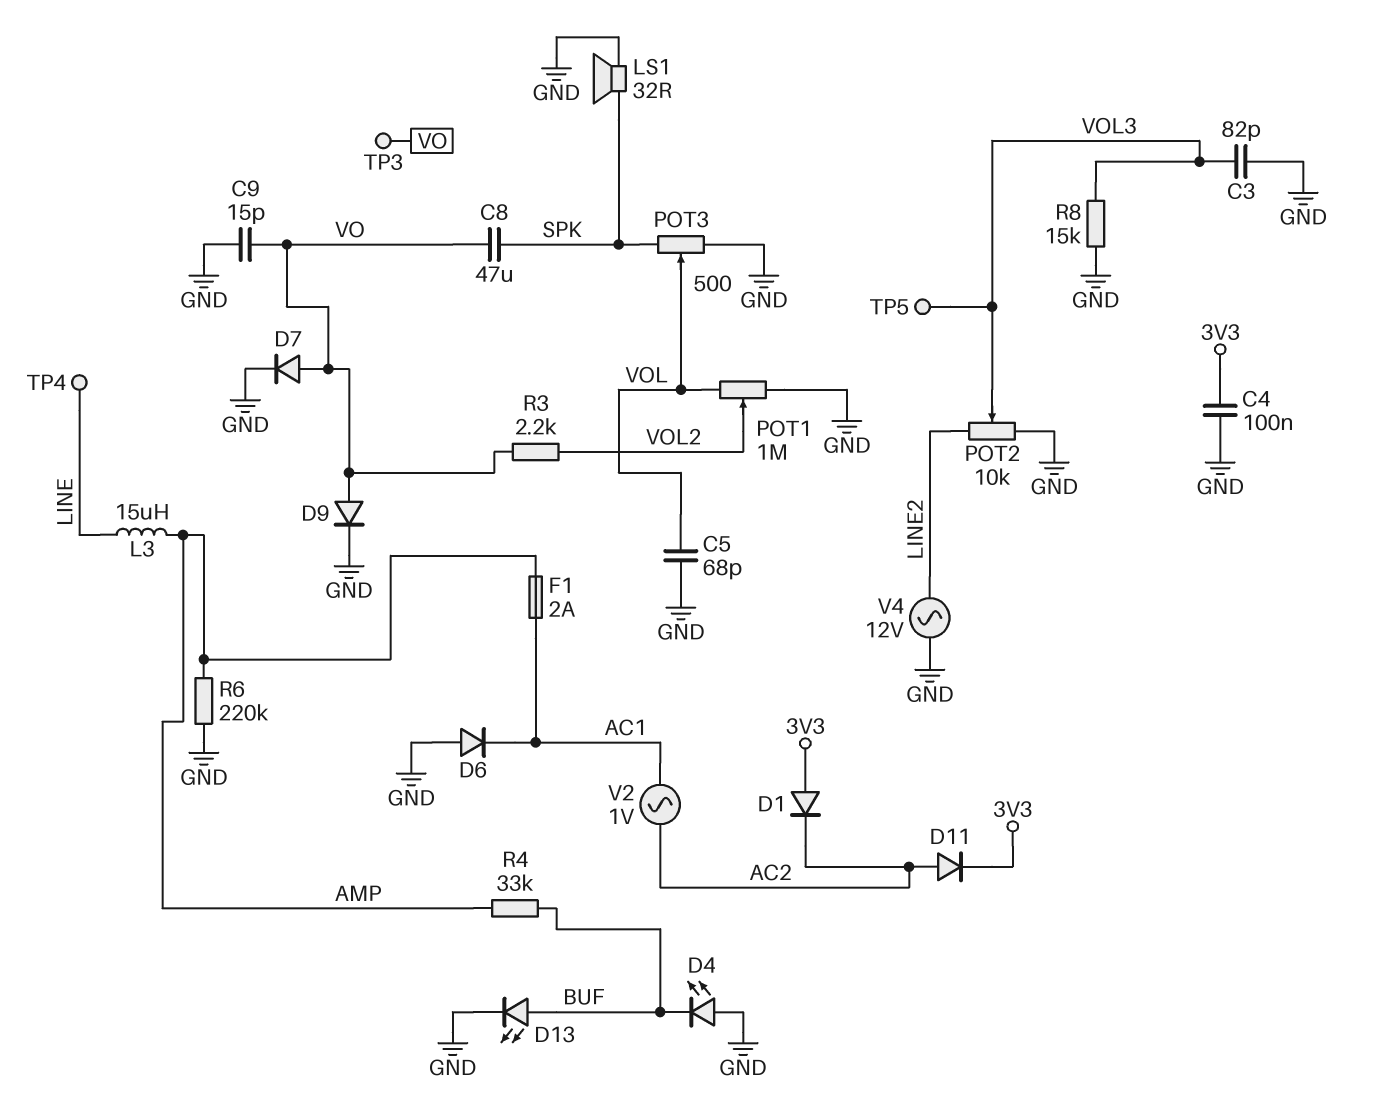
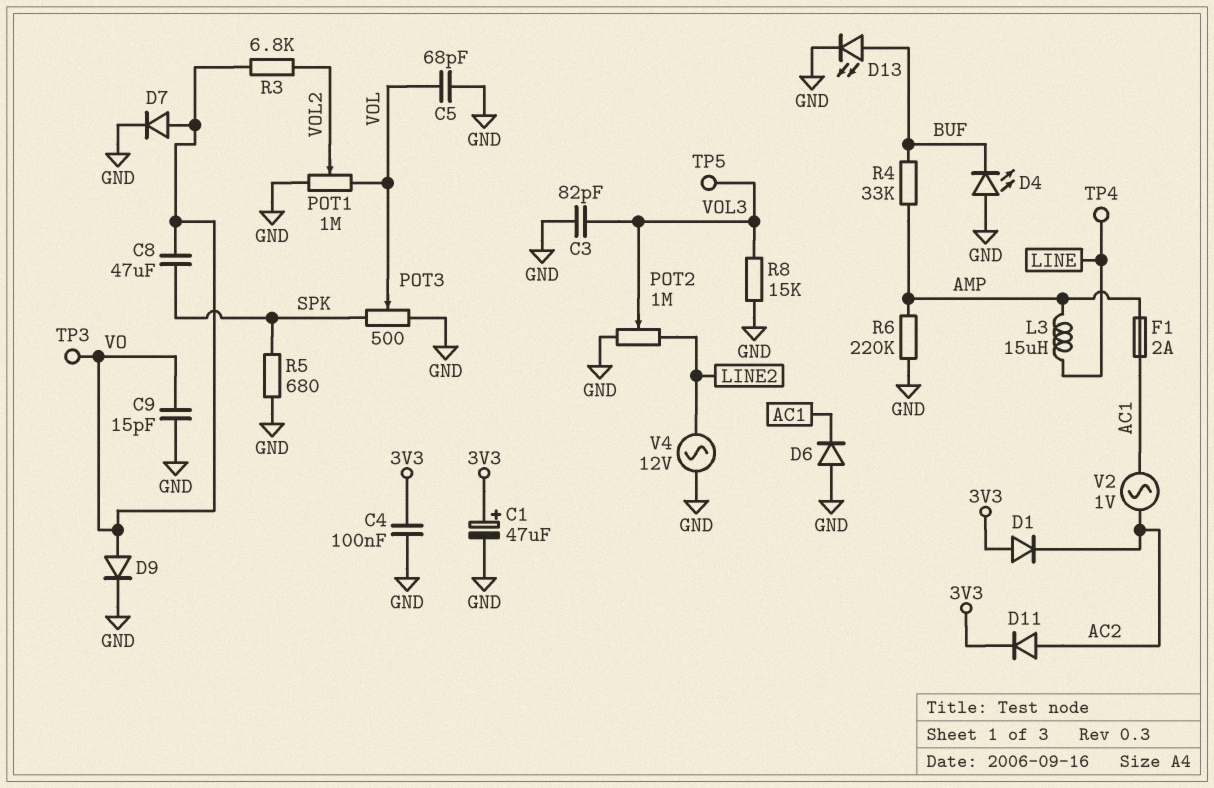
C1: none -> 47uF (plus 3V3, minus GND)
LS1: speaker 32R (GND, SPK) -> none
POT2: 10k (GND, LINE2, wiper VOL3) -> 1M (GND, LINE2, wiper VOL3)
R3: 2.2k (VO, VOL2) -> 6.8k (VO, VOL2)
R5: none -> 680 (GND, SPK)

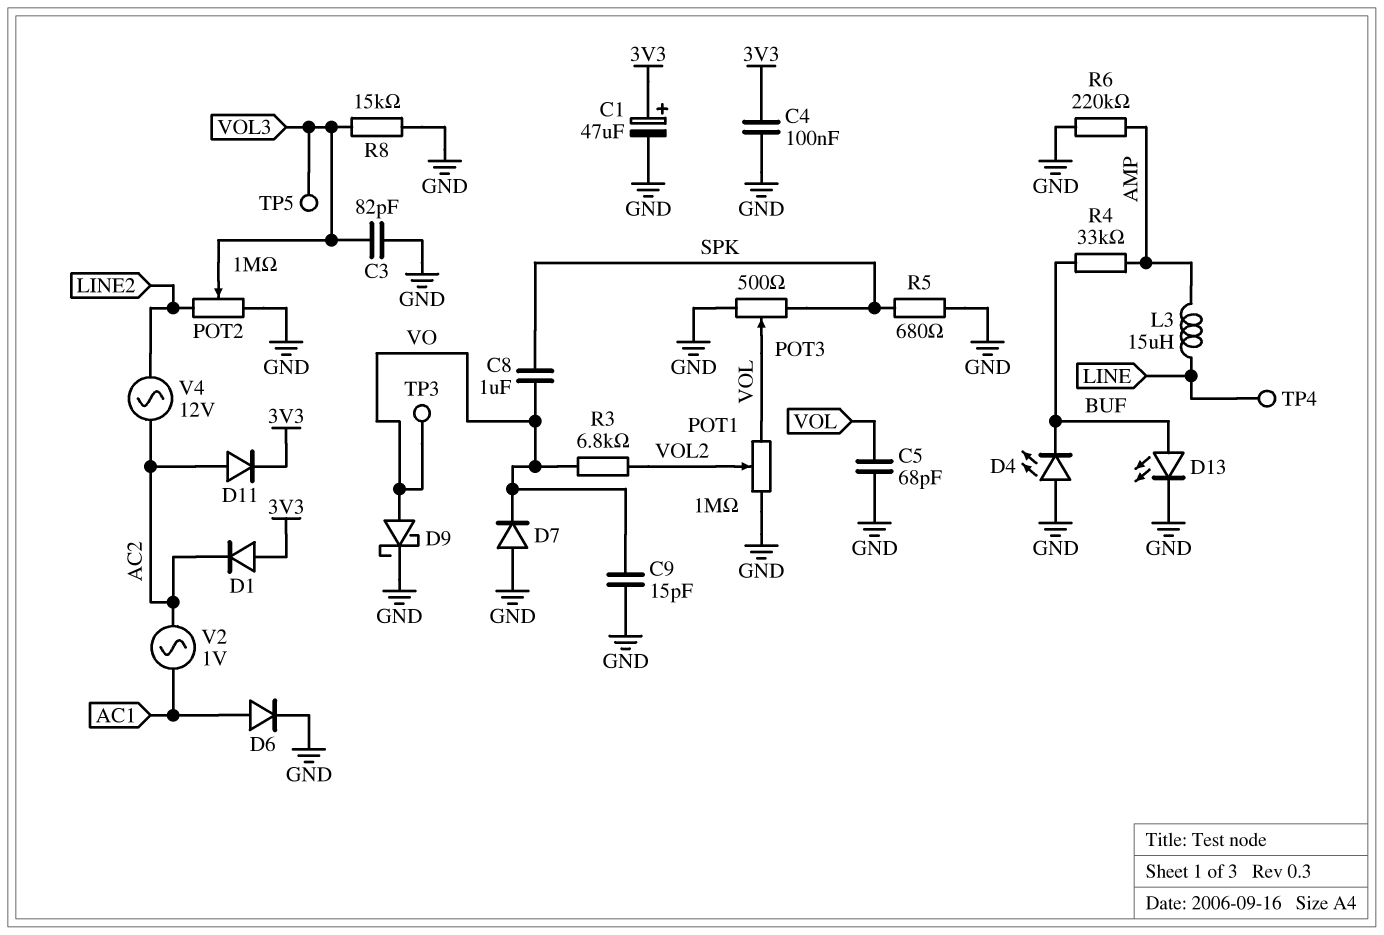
C8: 47uF (SPK, VO) -> 1uF (SPK, VO)
D6: diode (A GND, K AC1) -> diode (A AC1, K GND)
D7: diode (A VO, K GND) -> diode (A GND, K VO)
D9: diode (A VO, K GND) -> schottky (A VO, K GND)
F1: 2A (AC1, AMP) -> none
V4: AC 12V (GND, LINE2) -> AC 12V (AC2, LINE2)

